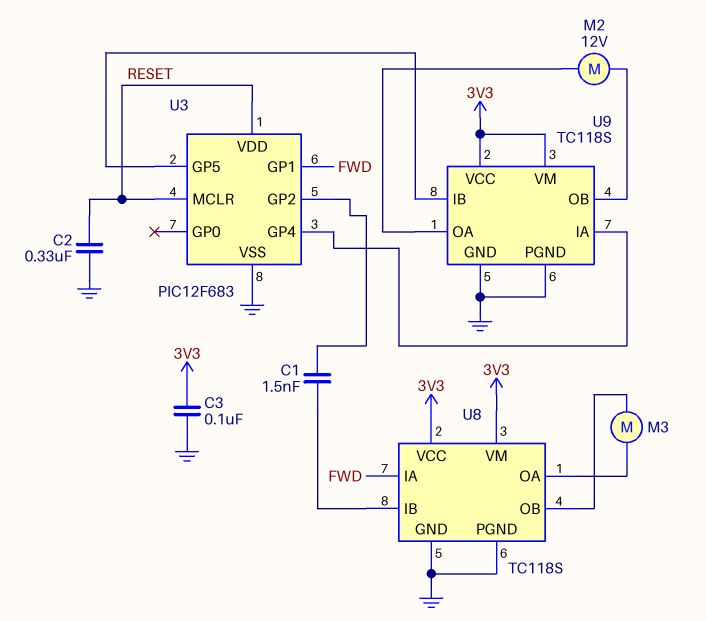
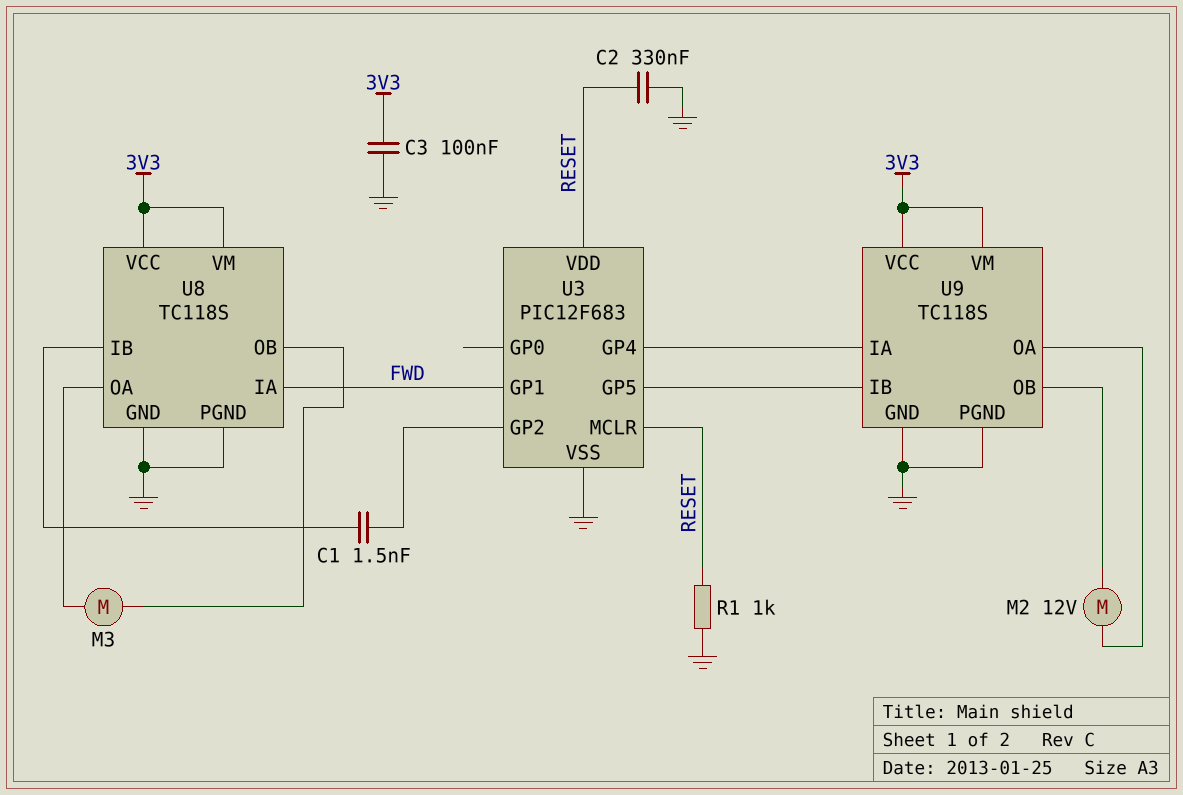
R1: none -> 1k (GND, RESET)

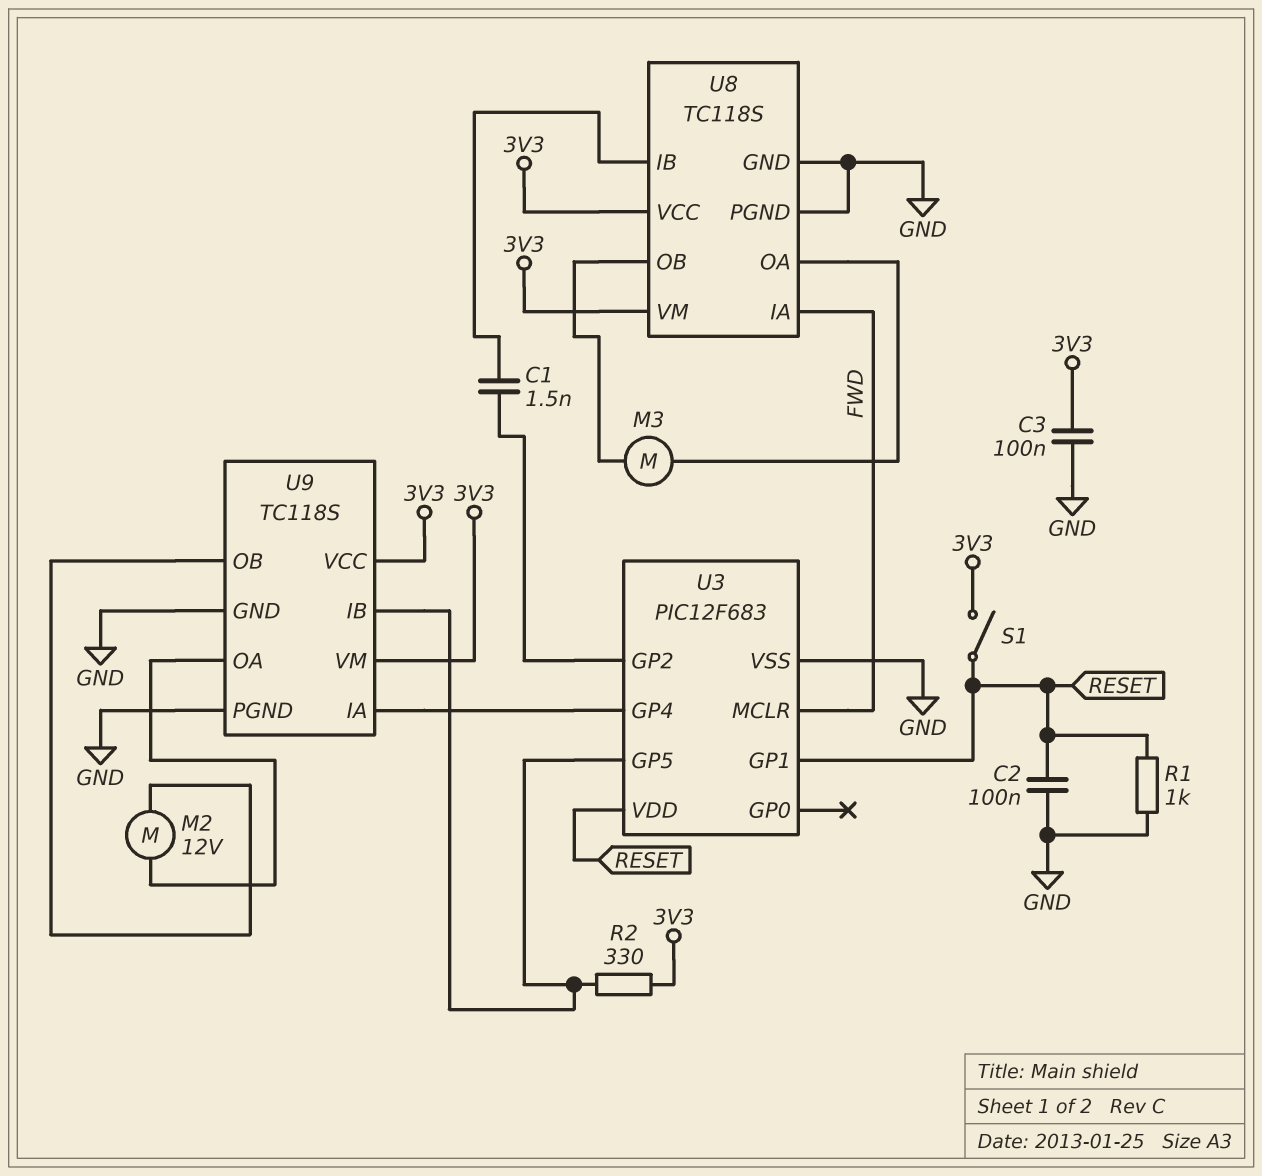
C2: 330nF (GND, RESET) -> 100nF (GND, RESET)
R2: none -> 330 (3V3, U3/GP5)
S1: none -> switch (3V3, RESET)
U3 pin GP1: FWD -> RESET
U3 pin MCLR: RESET -> FWD

